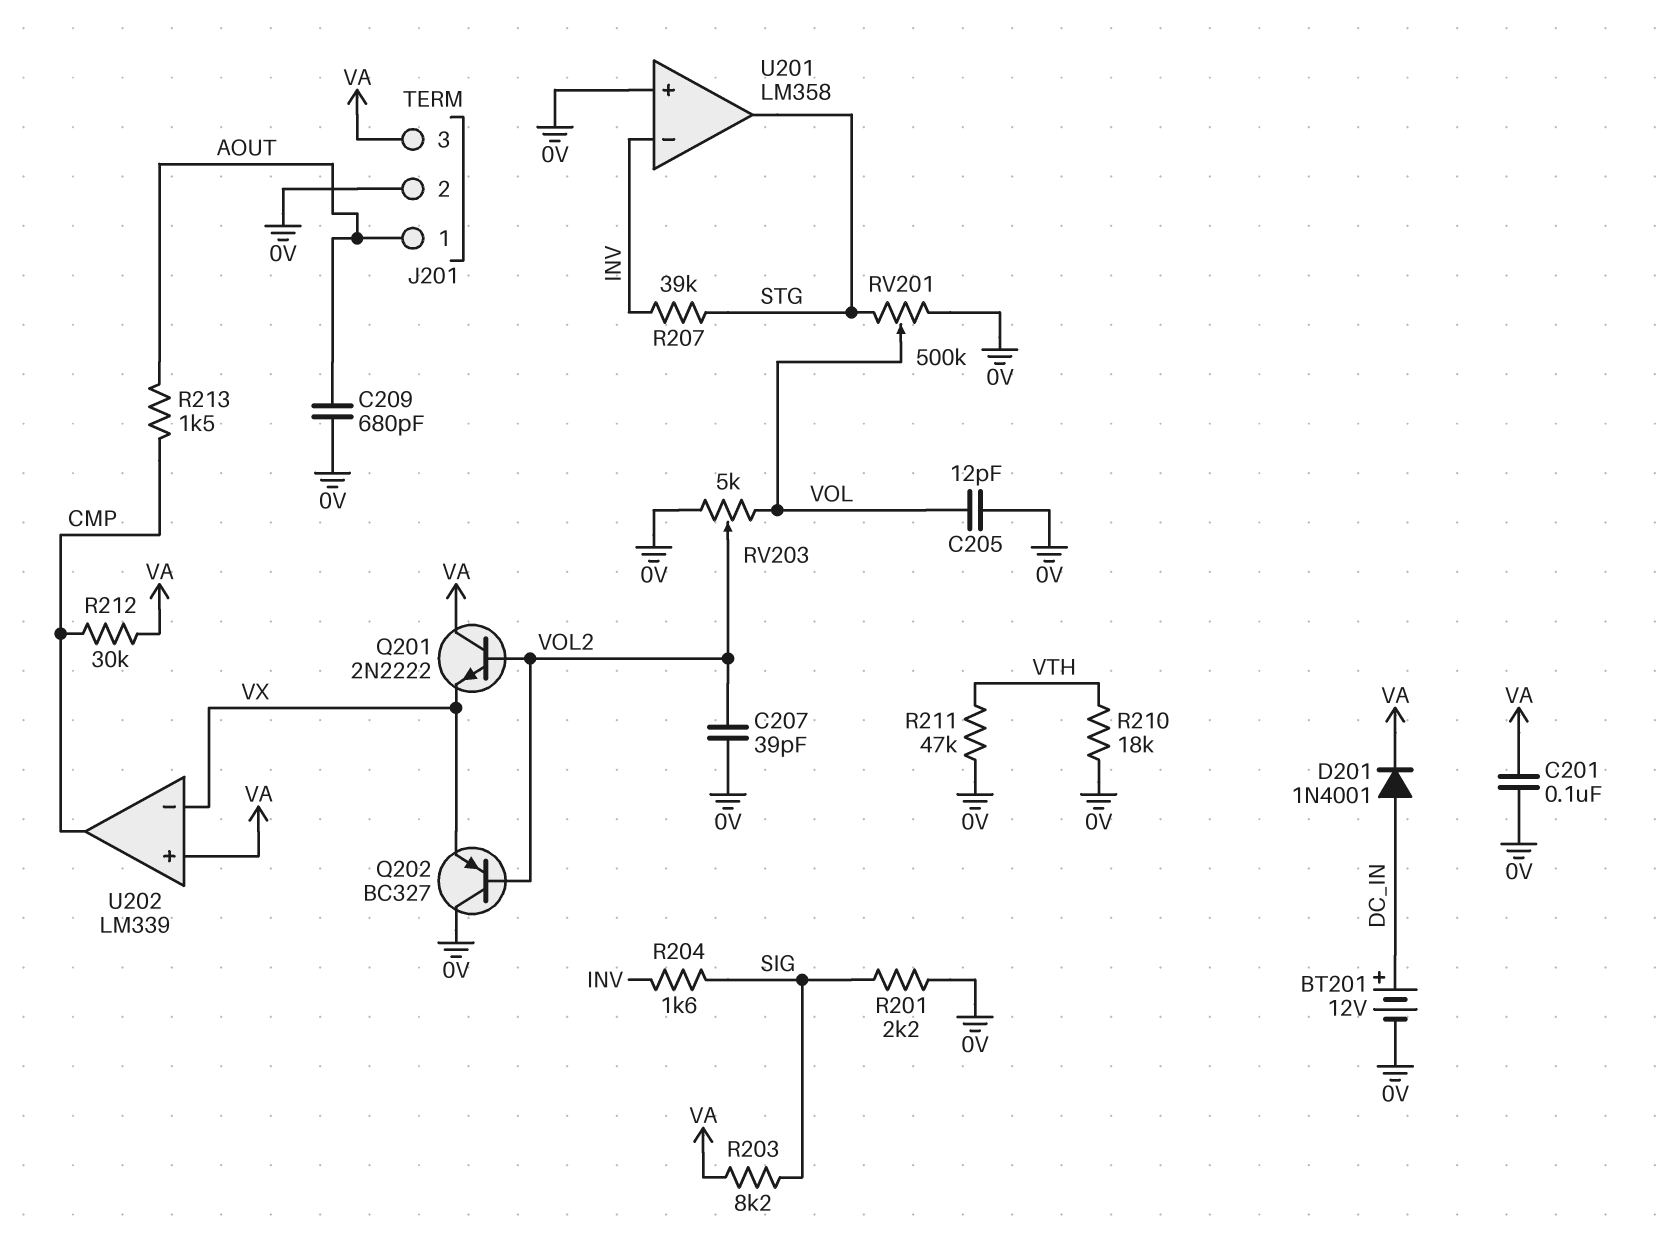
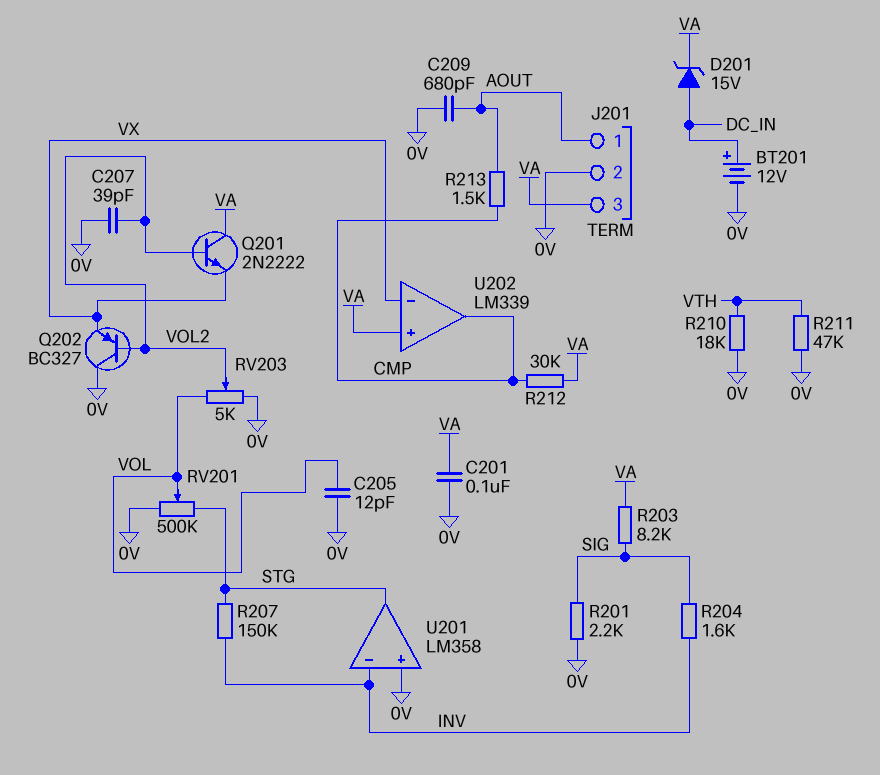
D201: diode 1N4001 (A DC_IN, K VA) -> zener 15V (A DC_IN, K VA)
R207: 39k (INV, STG) -> 150k (INV, STG)

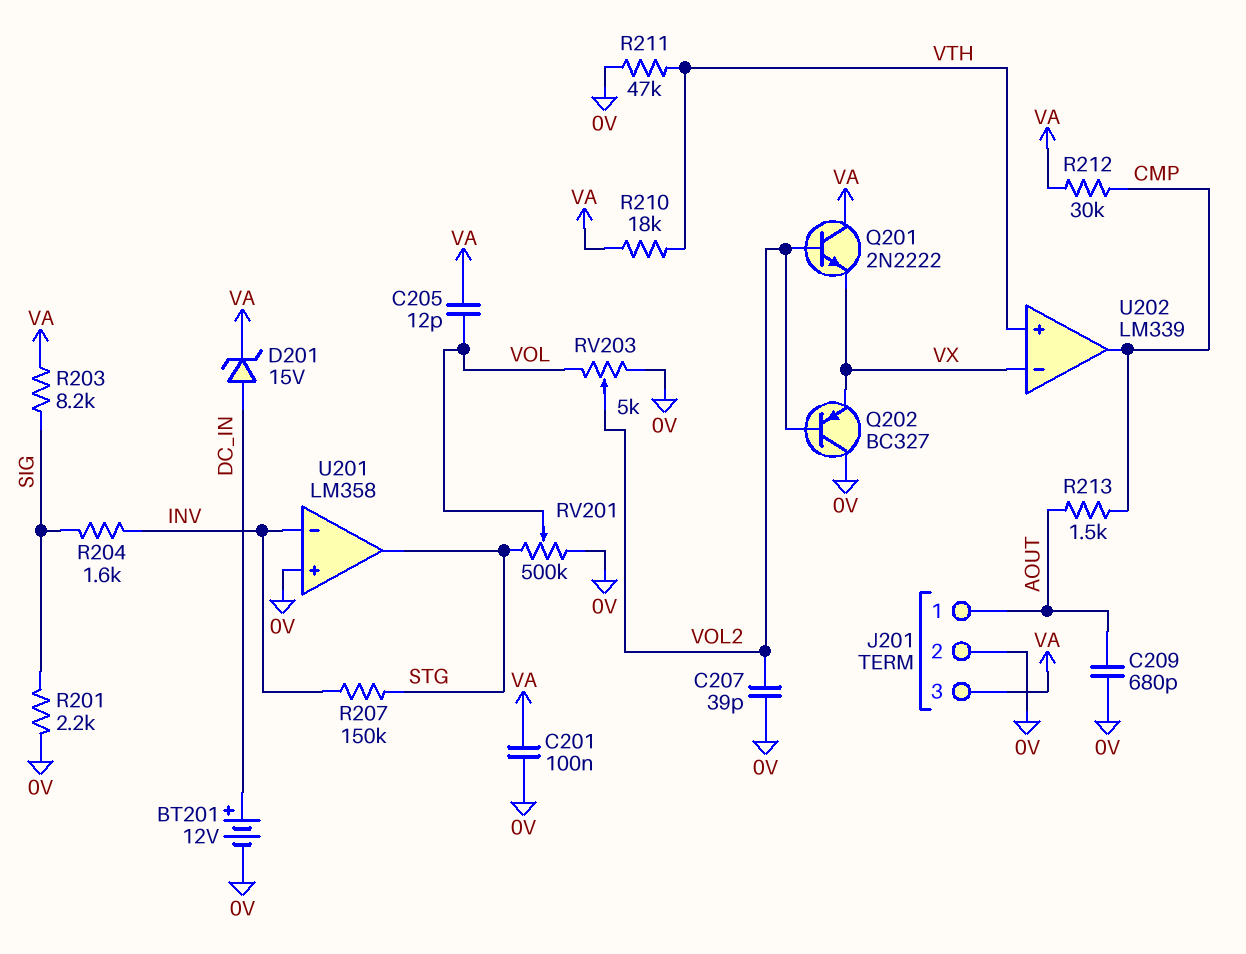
C205: 12pF (0V, VOL) -> 12pF (VA, VOL)
R210: 18k (0V, VTH) -> 18k (VA, VTH)
U202 pin in+: VA -> VTH

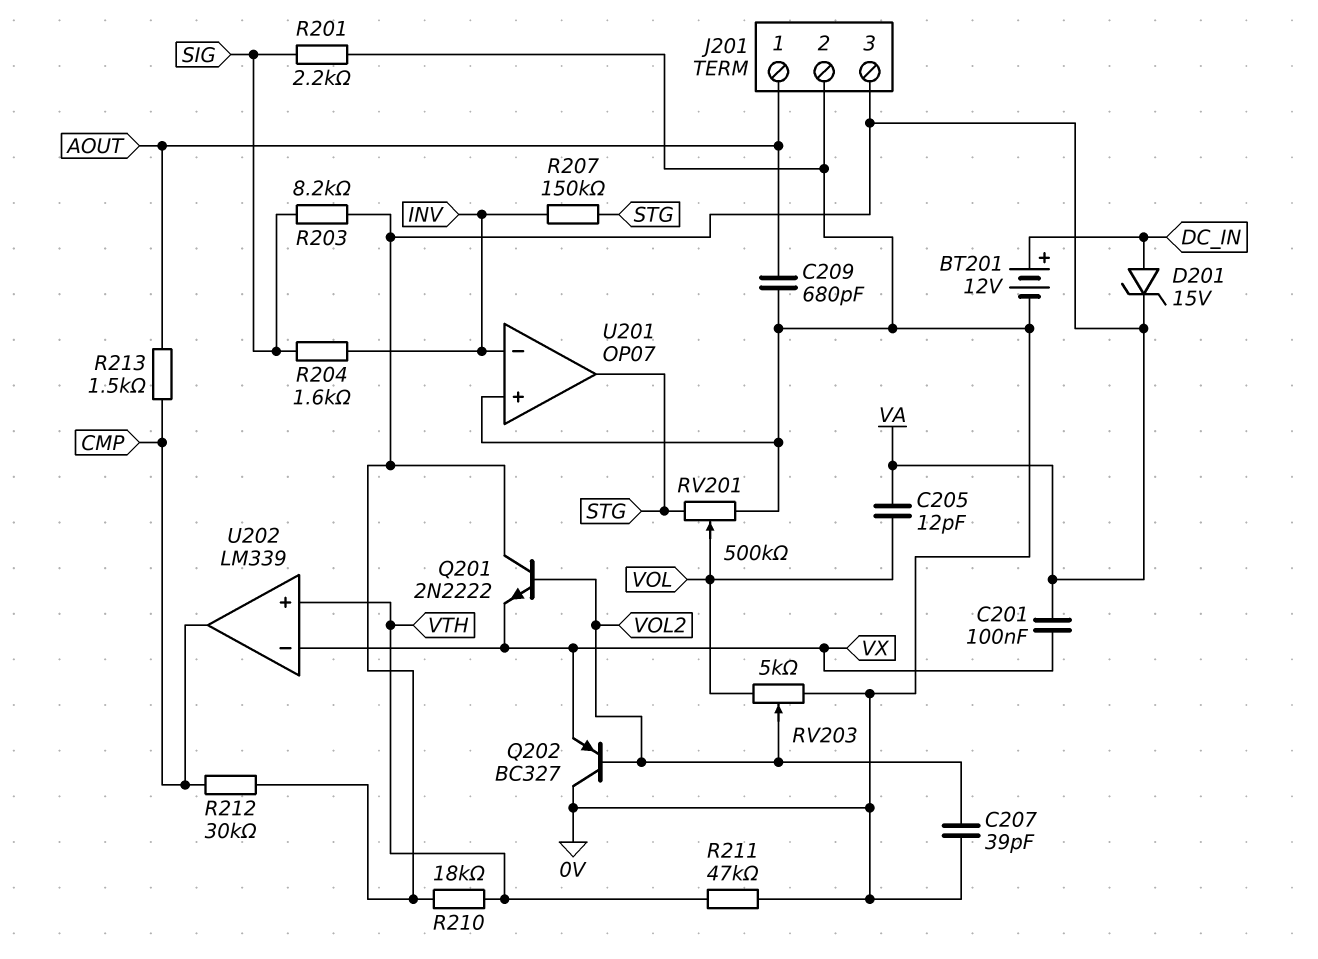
C201: 100nF (0V, VA) -> 100nF (VA, VX)
U201: LM358 -> OP07

